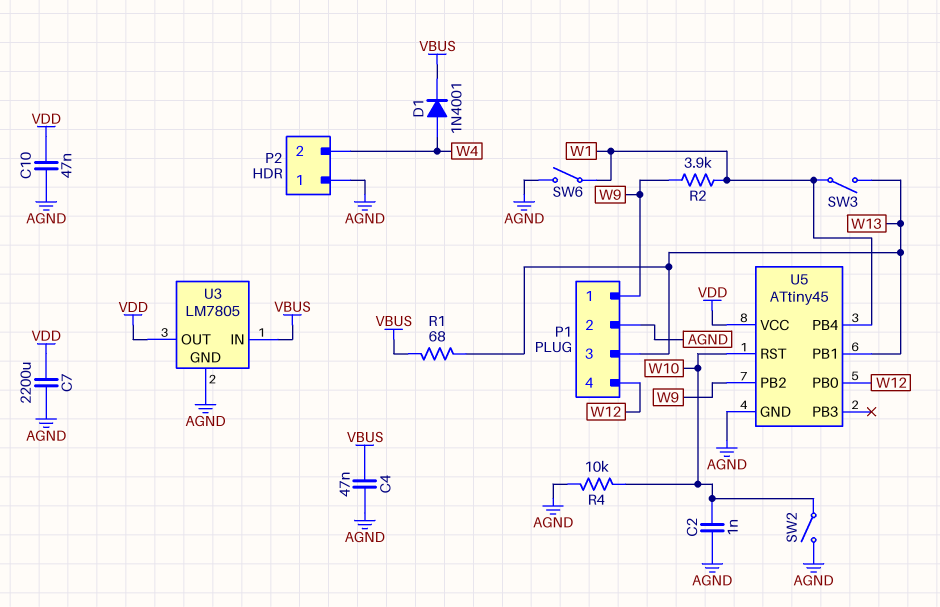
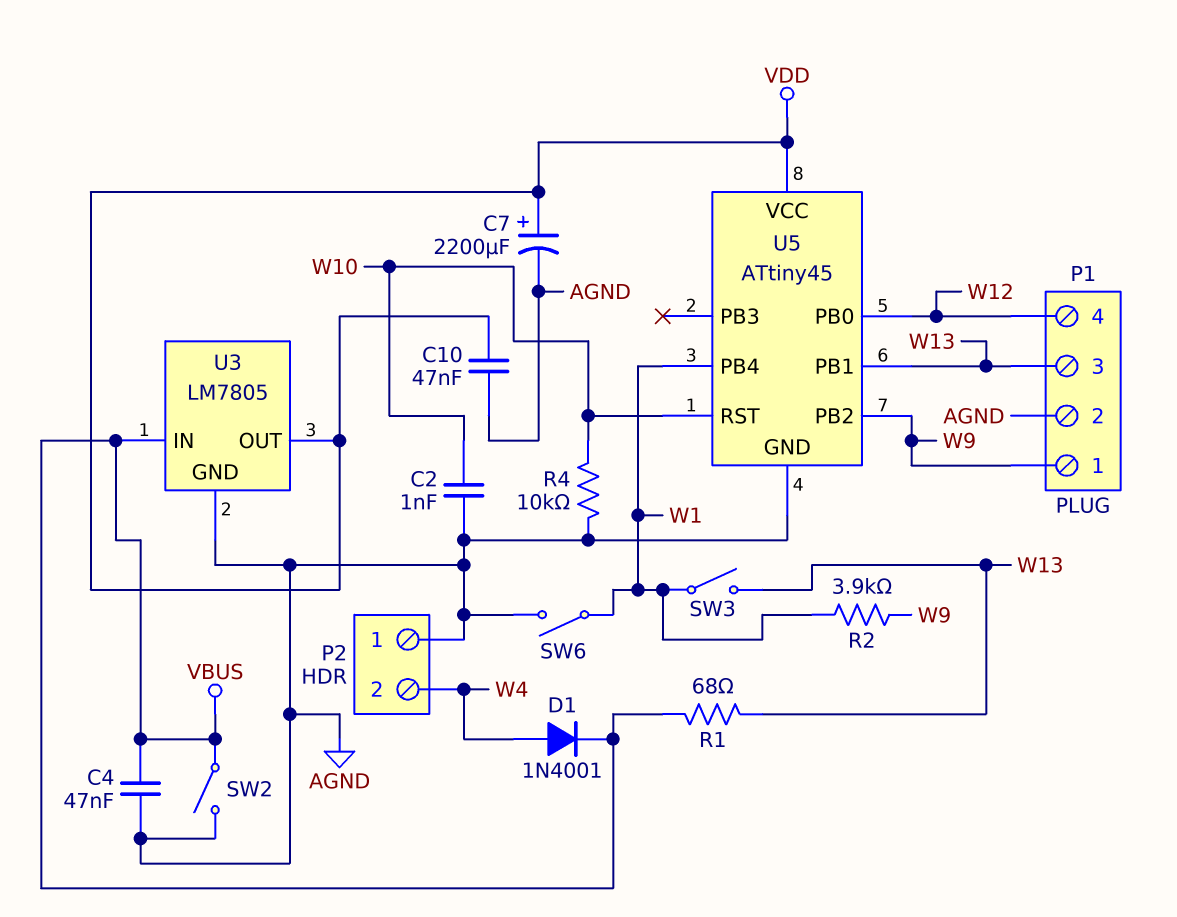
C7: 2200uF (AGND, VDD) -> 2200uF (plus VDD, minus AGND)
SW2: switch (AGND, W10) -> switch (AGND, VBUS)

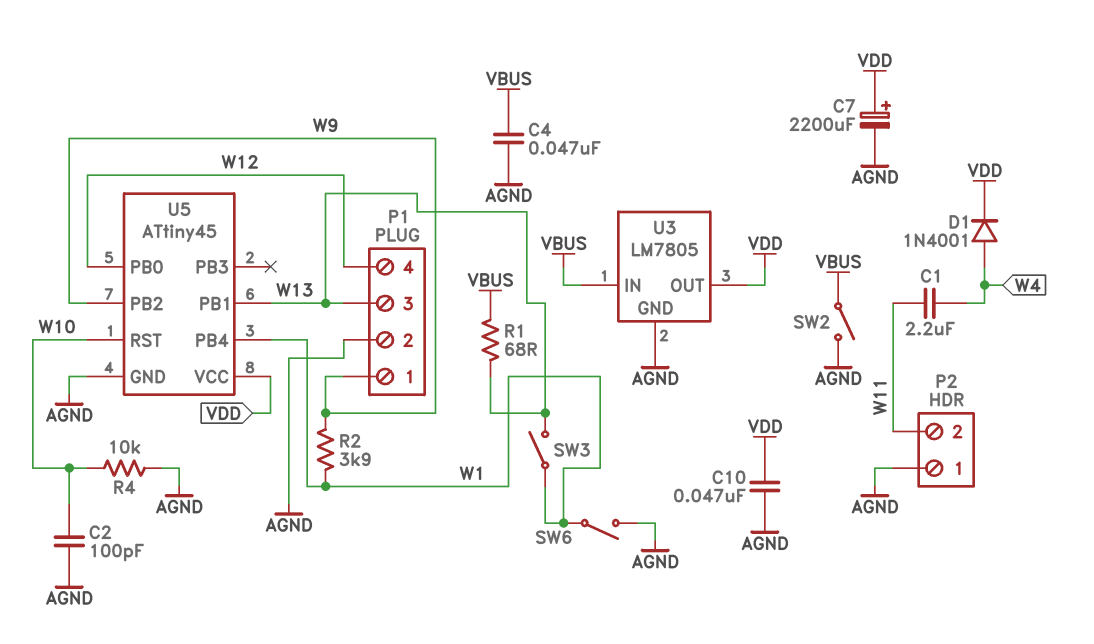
C1: none -> 2.2uF (W4, W11)
C2: 1nF (AGND, W10) -> 100pF (AGND, W10)
D1: diode 1N4001 (A W4, K VBUS) -> diode 1N4001 (A W4, K VDD)
P2 pin 2: W4 -> W11

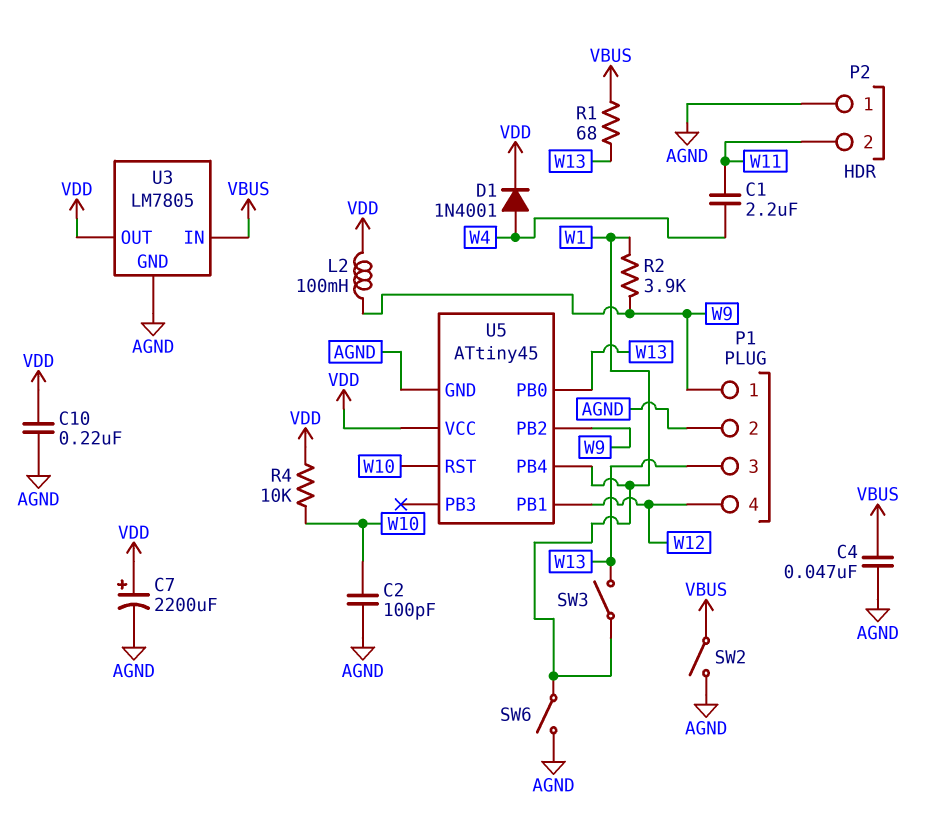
C10: 47nF (AGND, VDD) -> 220nF (AGND, VDD)
L2: none -> 100mH (VDD, W9)
R4: 10k (AGND, W10) -> 10k (VDD, W10)
U5 pin PB0: W12 -> W13
U5 pin PB1: W13 -> W12

